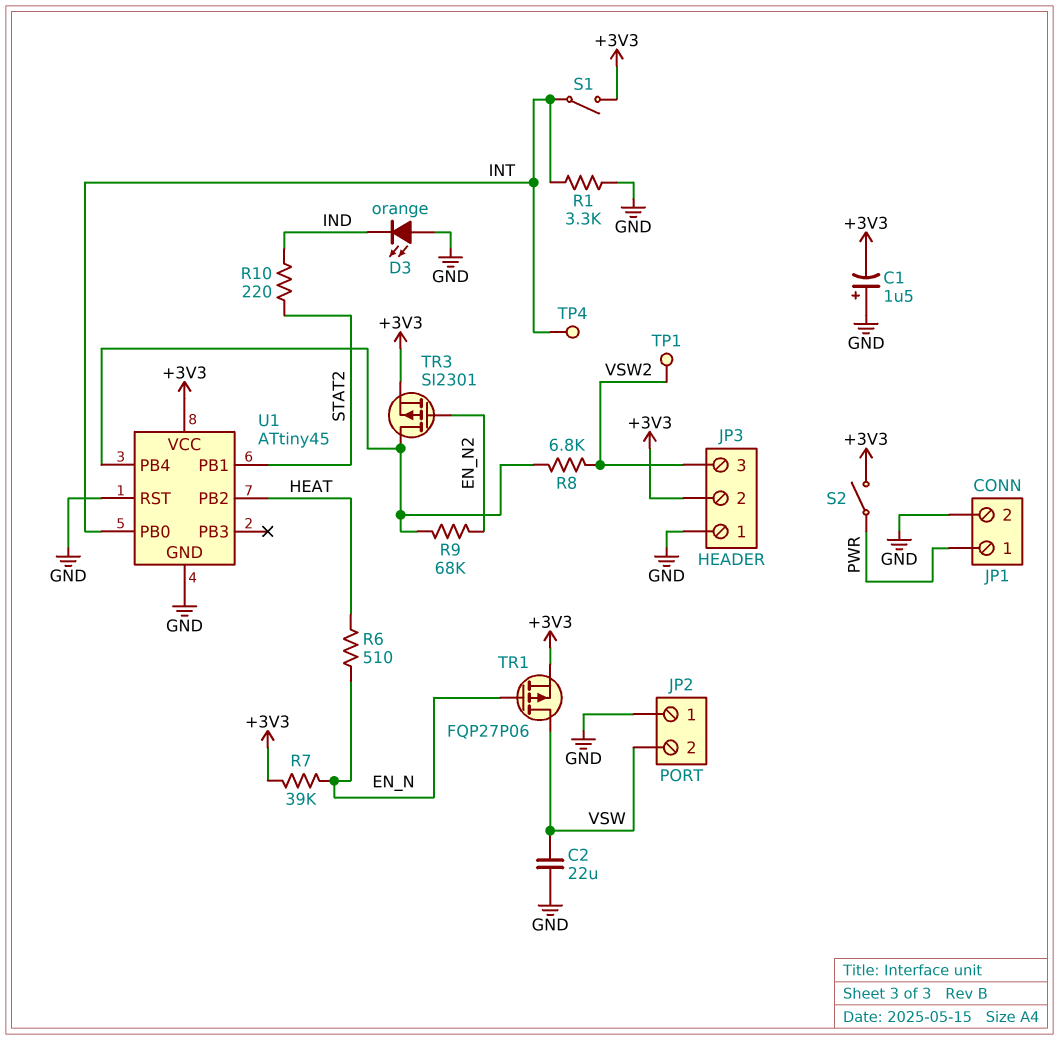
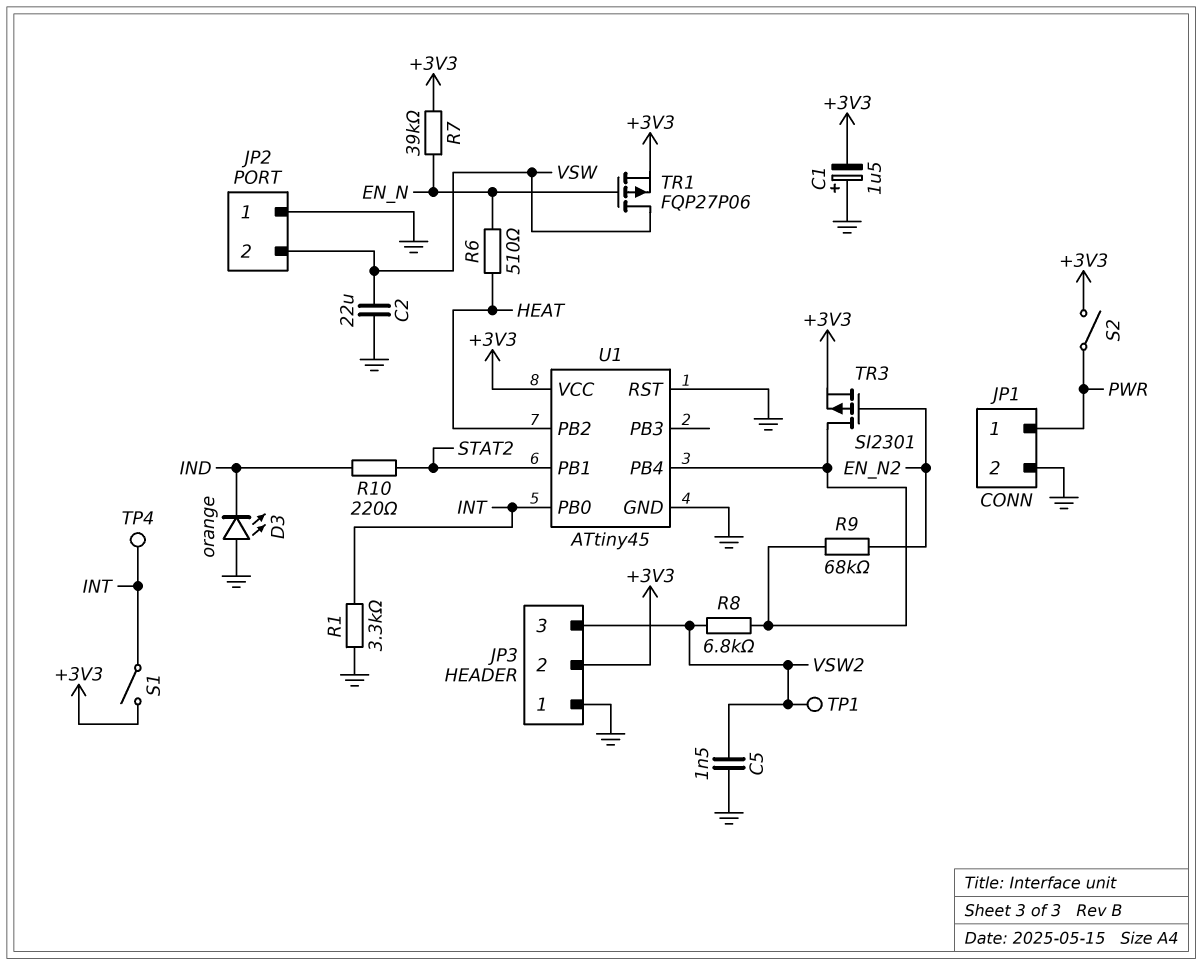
C5: none -> 1.5nF (GND, VSW2)

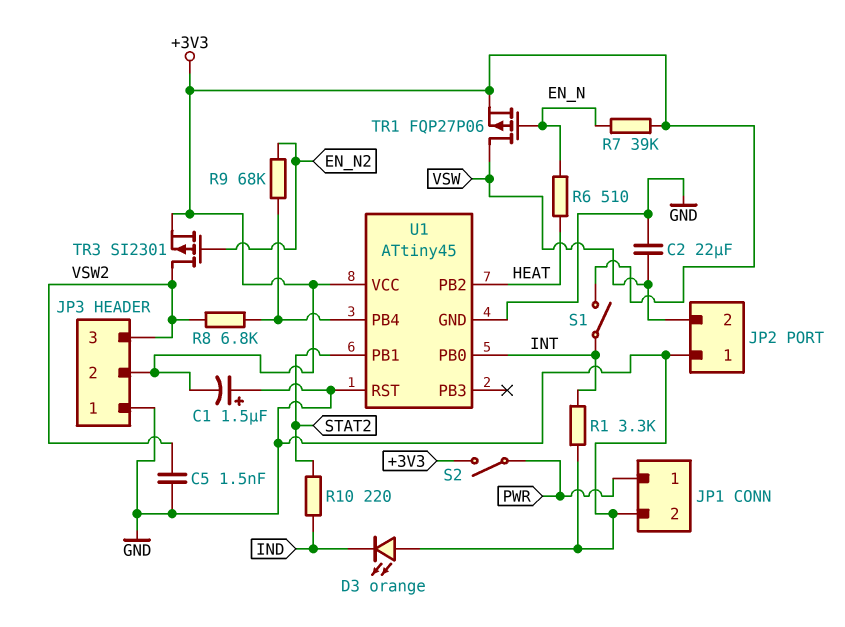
TP1: test point (VSW2) -> none
TP4: test point (INT) -> none
TR3: PMOS SI2301 (G EN_N2, D U1/PB4, S +3V3) -> PMOS SI2301 (G EN_N2, D VSW2, S +3V3)

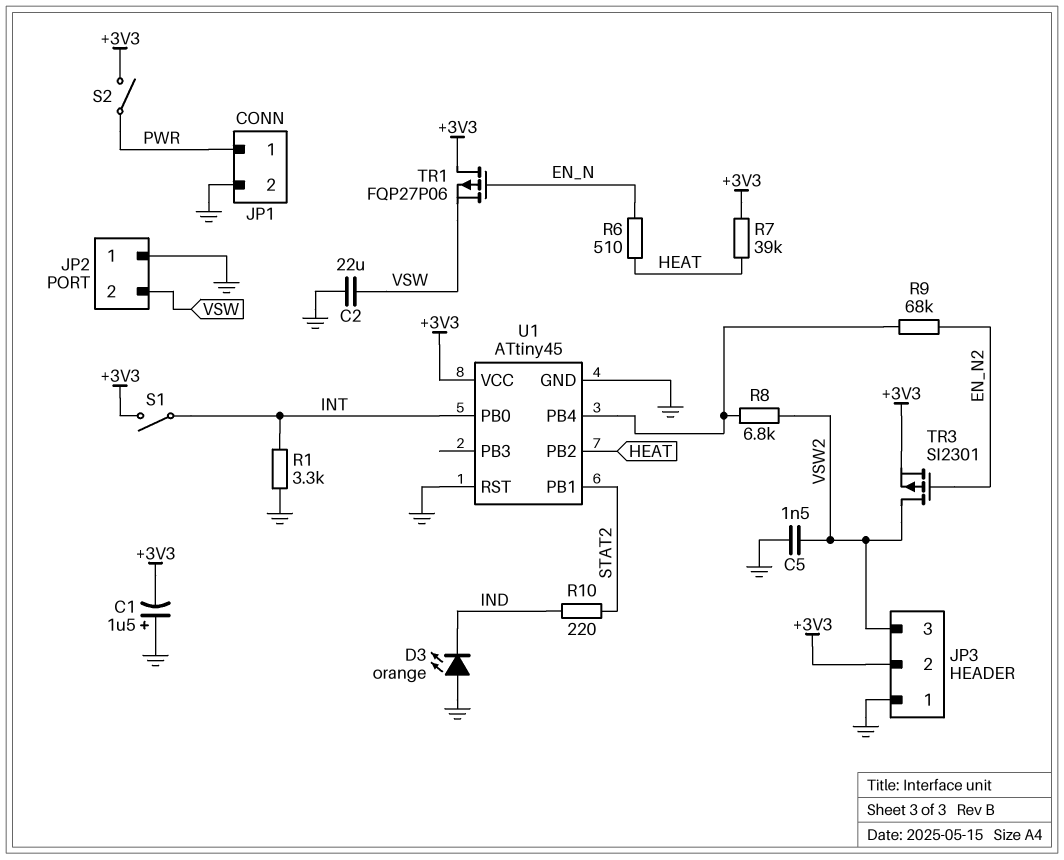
R7: 39k (+3V3, EN_N) -> 39k (+3V3, HEAT)
TR1: PMOS FQP27P06 (G EN_N, D VSW, S +3V3) -> PMOS FQP27P06 (G EN_N, D +3V3, S VSW)

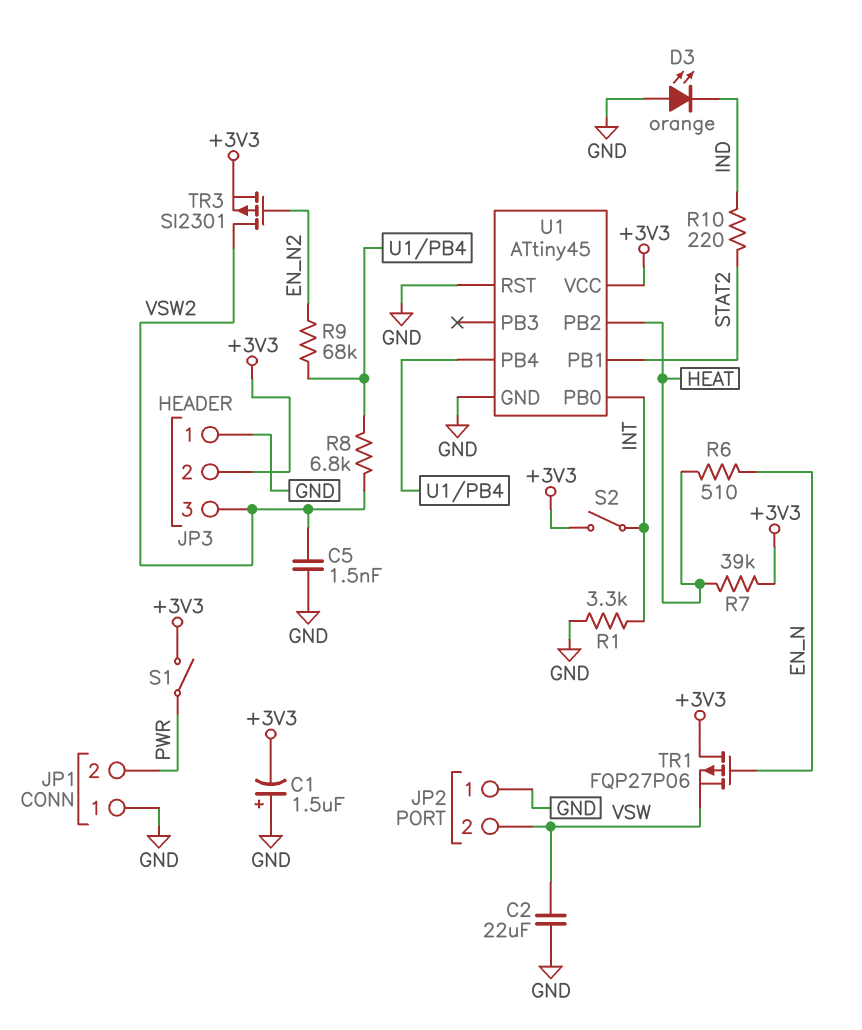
JP1 pin 1: PWR -> GND
JP1 pin 2: GND -> PWR
S1: switch (+3V3, INT) -> switch (+3V3, PWR)
S2: switch (+3V3, PWR) -> switch (+3V3, INT)

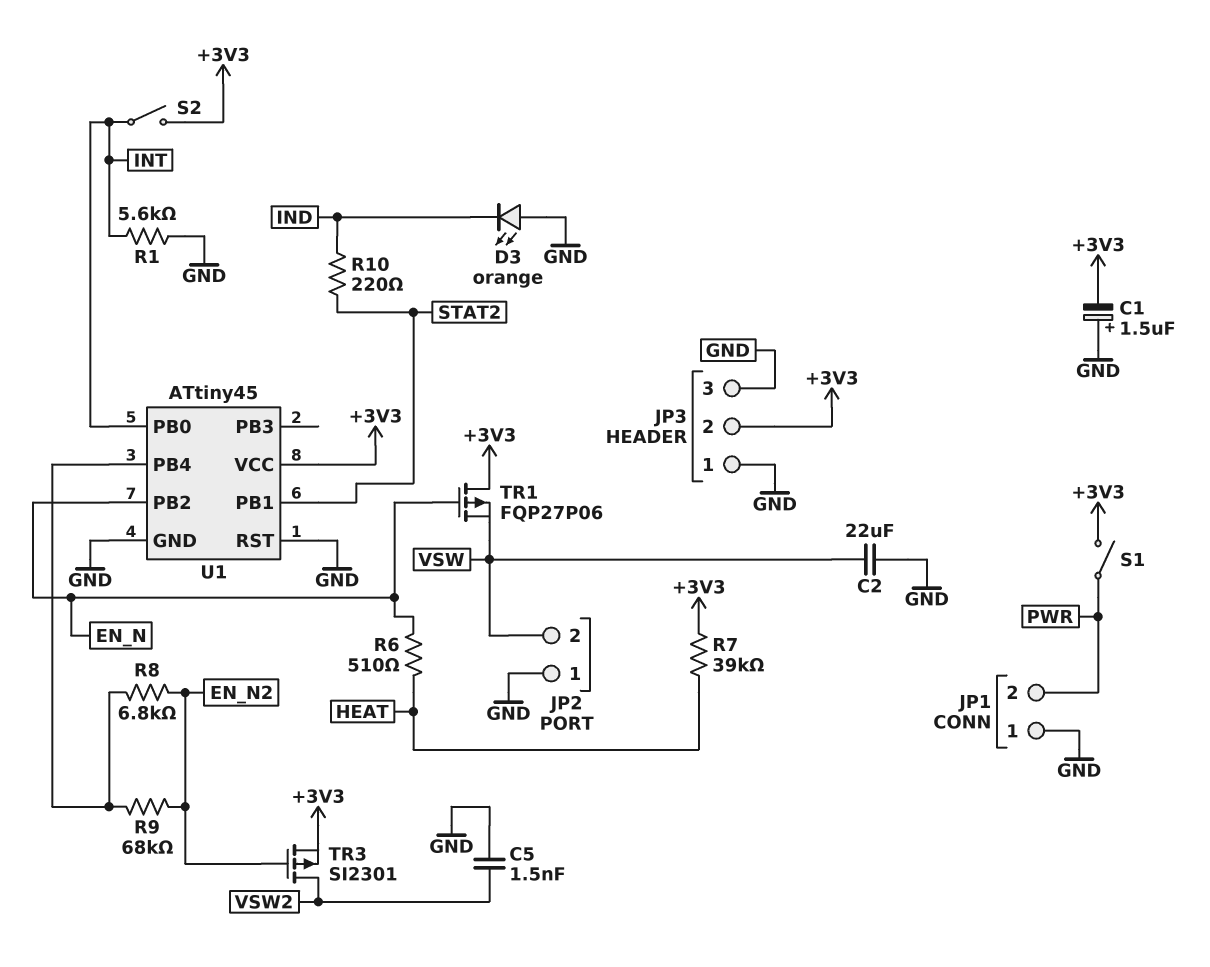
JP3 pin 3: VSW2 -> GND
R1: 3.3k (GND, INT) -> 5.6k (GND, INT)
R8: 6.8k (U1/PB4, VSW2) -> 6.8k (EN_N2, U1/PB4)
U1 pin PB2: HEAT -> EN_N

